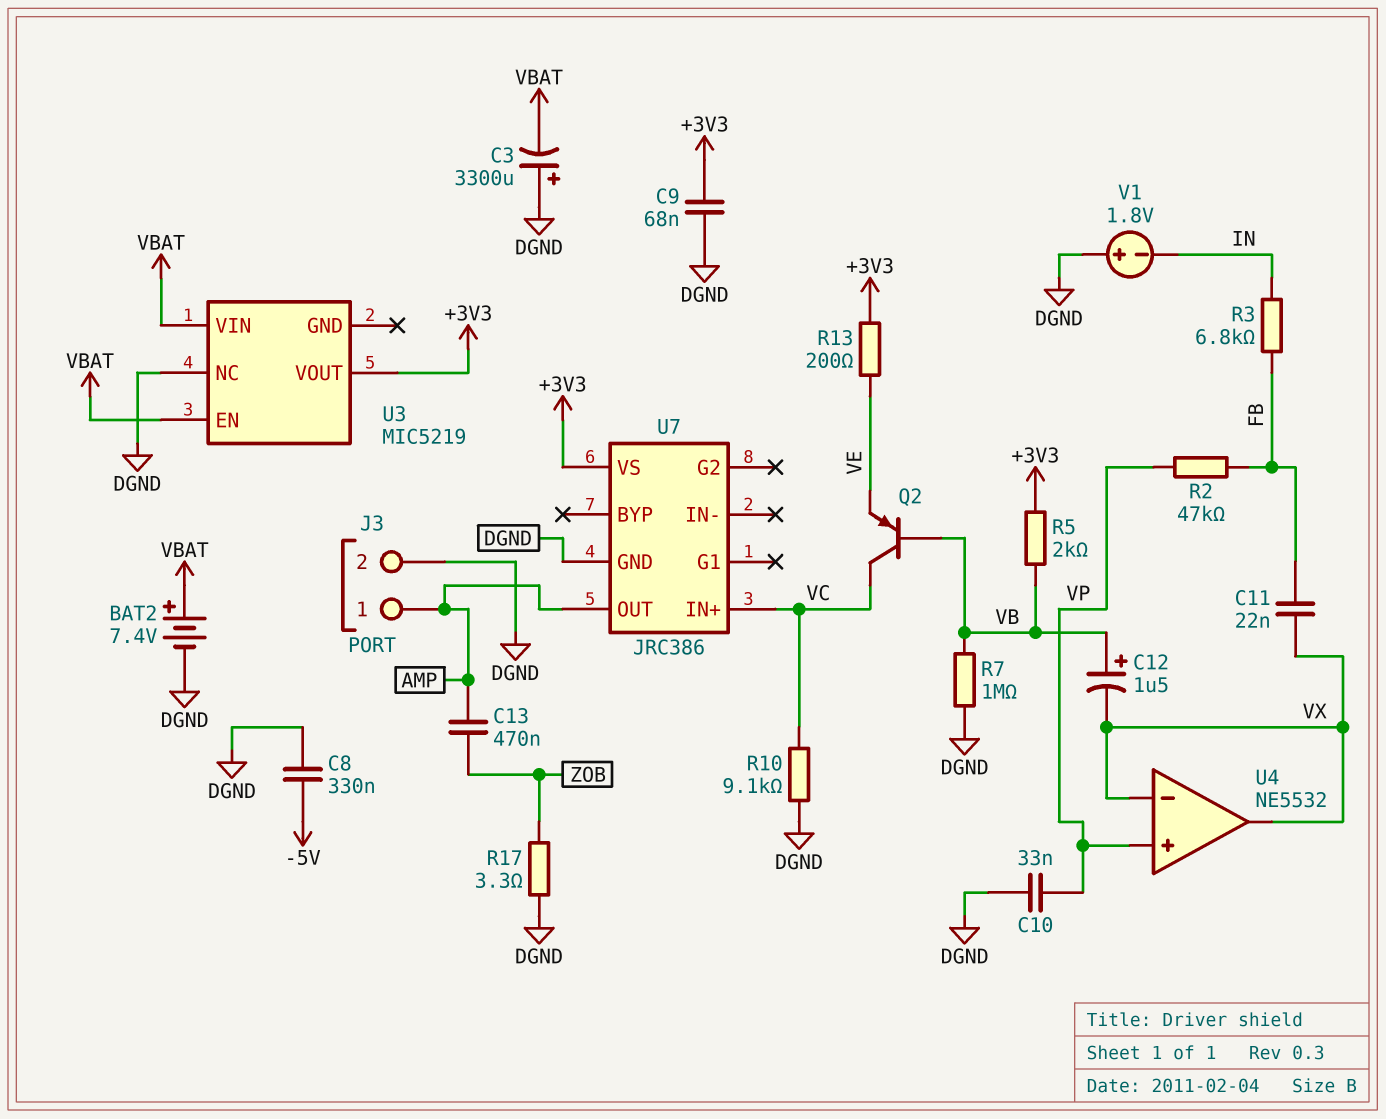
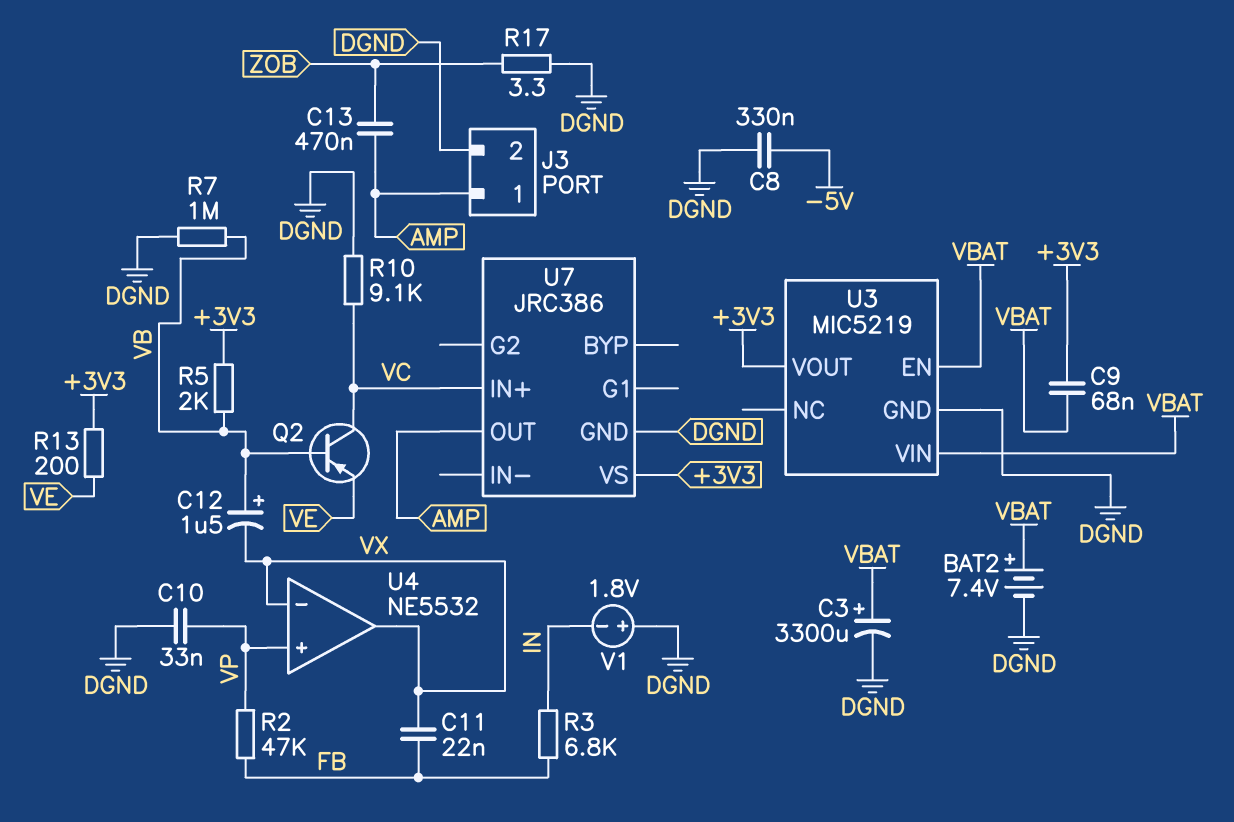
C3: 3300uF (plus DGND, minus VBAT) -> 3300uF (plus VBAT, minus DGND)
C9: 68nF (+3V3, DGND) -> 68nF (+3V3, VBAT)
U3 pin GND: none -> DGND
U3 pin NC: DGND -> none

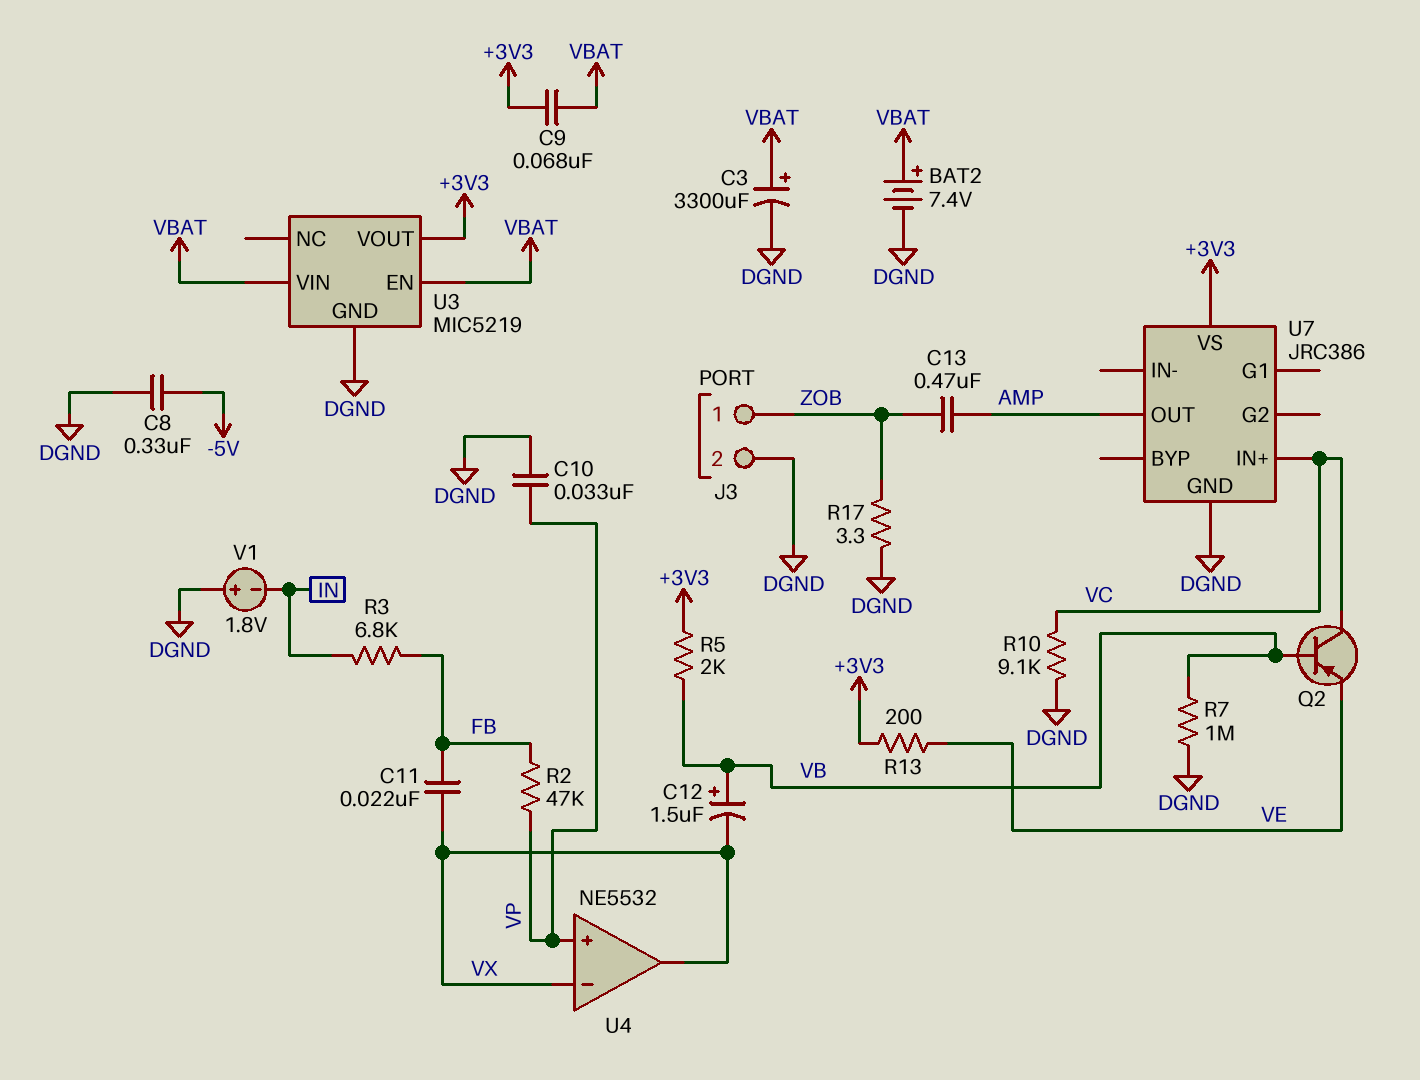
J3 pin 1: AMP -> ZOB

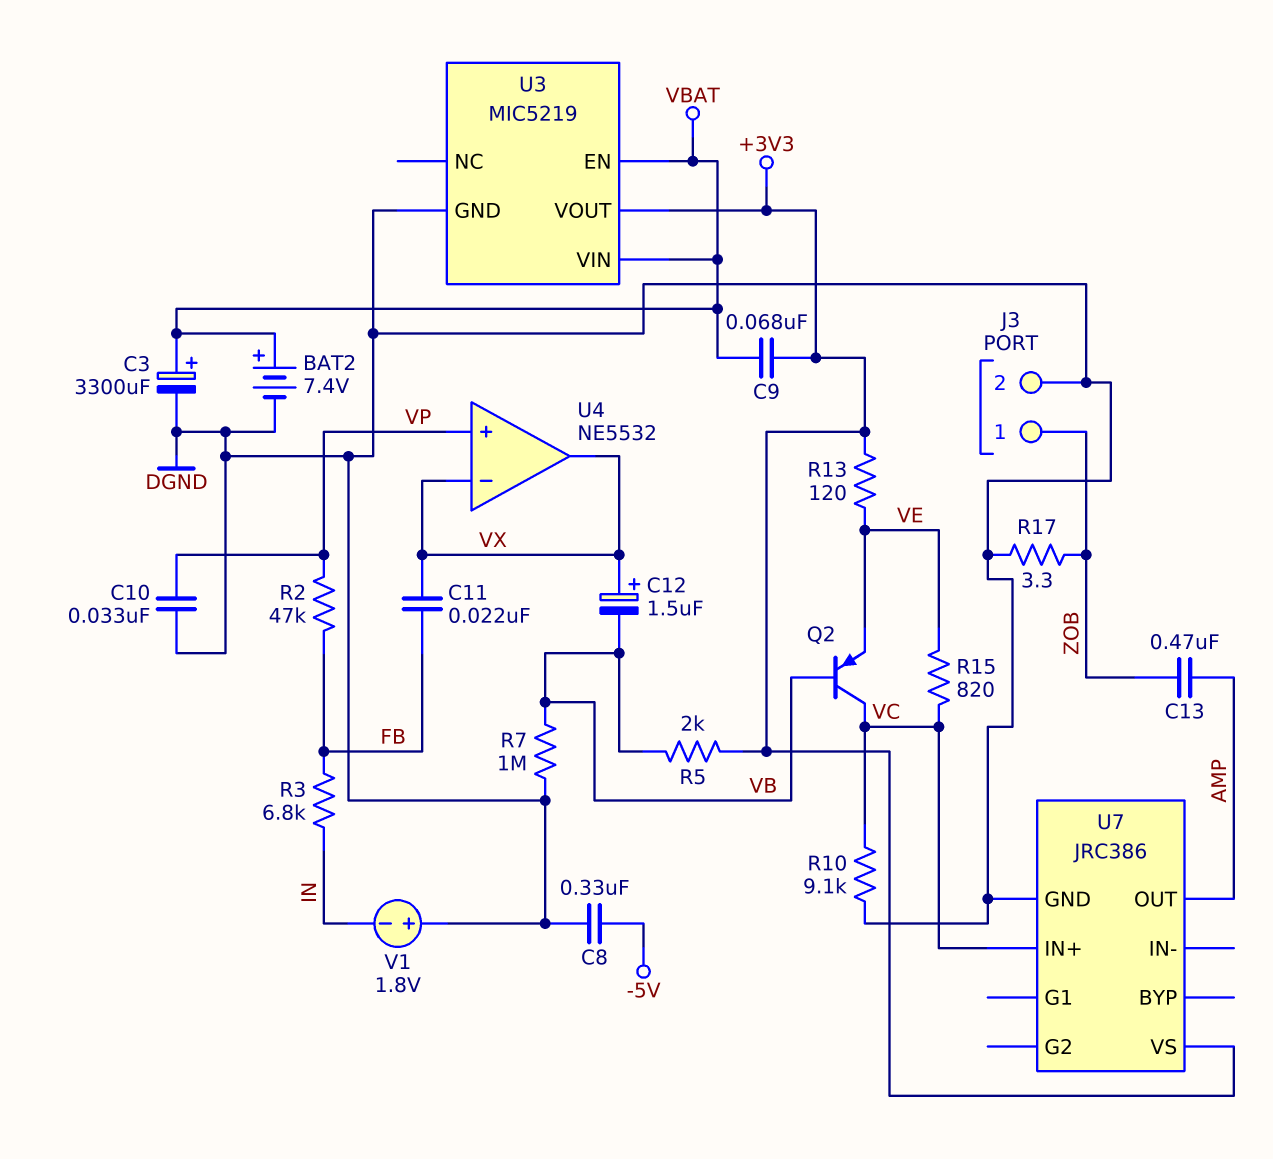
C12: 1.5uF (plus VB, minus VX) -> 1.5uF (plus VX, minus VB)
R13: 200 (+3V3, VE) -> 120 (+3V3, VE)
R15: none -> 820 (VC, VE)

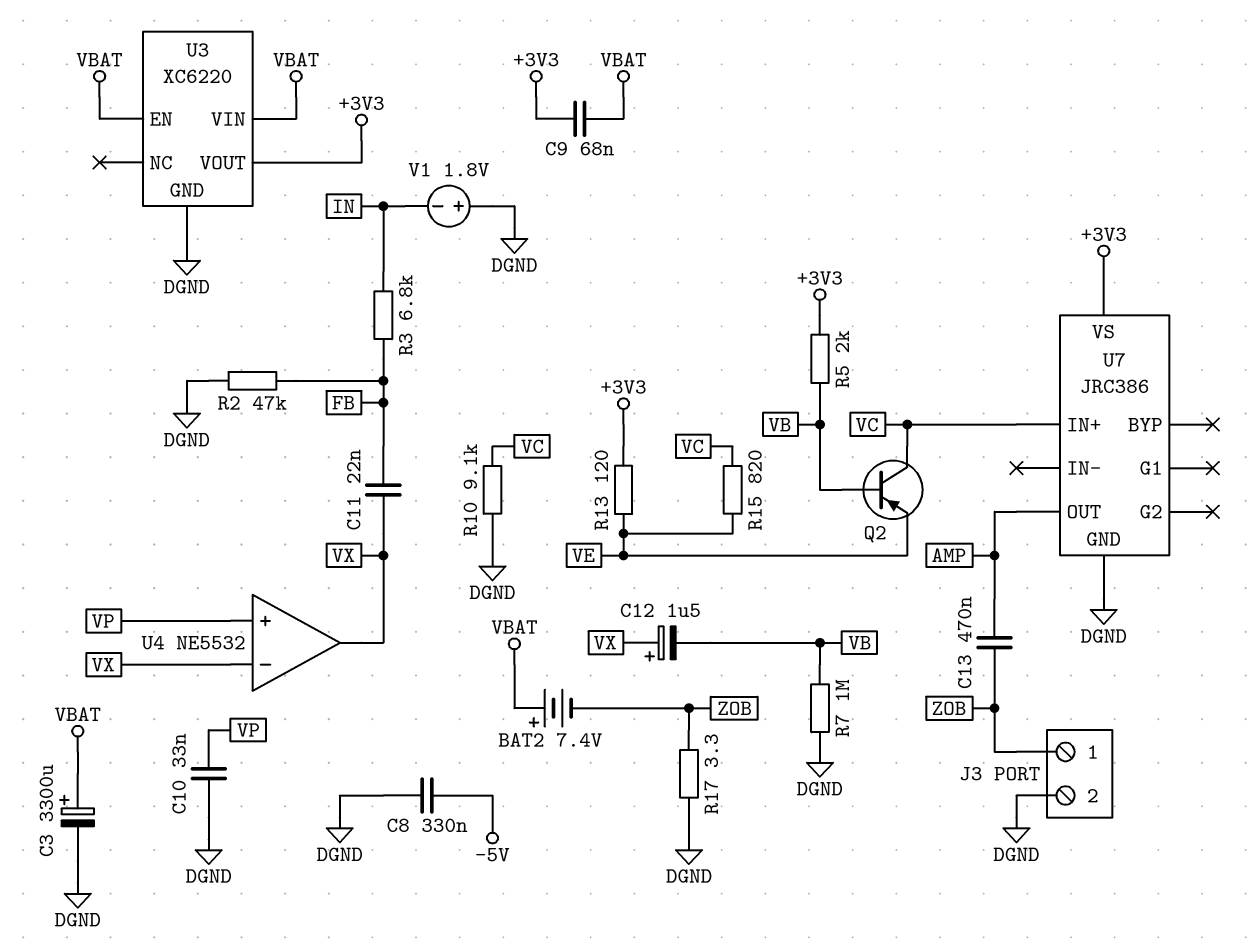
BAT2: 7.4V (plus VBAT, minus DGND) -> 7.4V (plus VBAT, minus ZOB)
R2: 47k (FB, VP) -> 47k (DGND, FB)
U3: MIC5219 -> XC6220

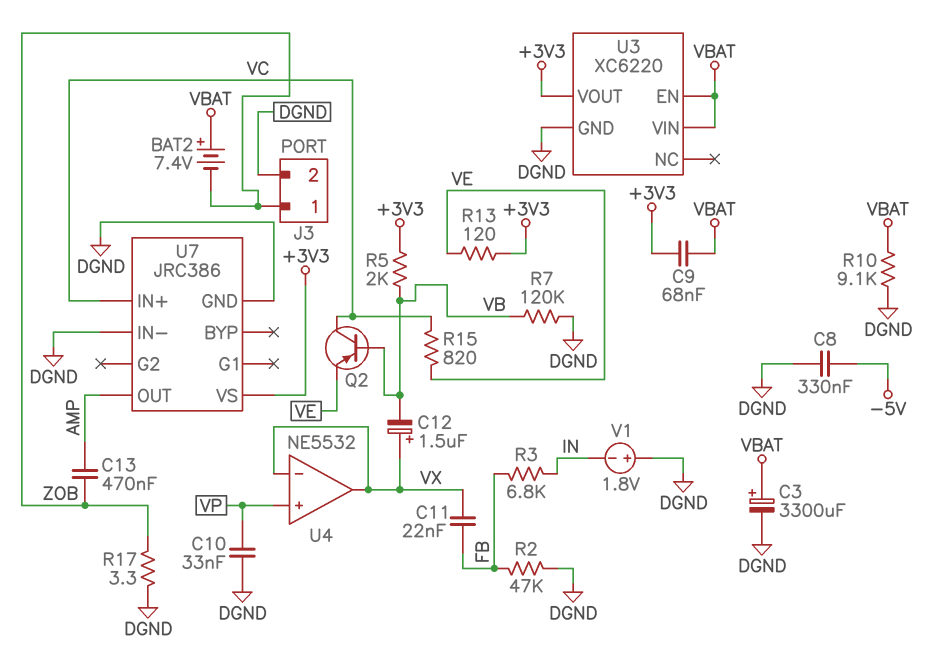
R7: 1M (DGND, VB) -> 120k (DGND, VB)
R10: 9.1k (DGND, VC) -> 9.1k (DGND, VBAT)
U7 pin IN-: none -> DGND

